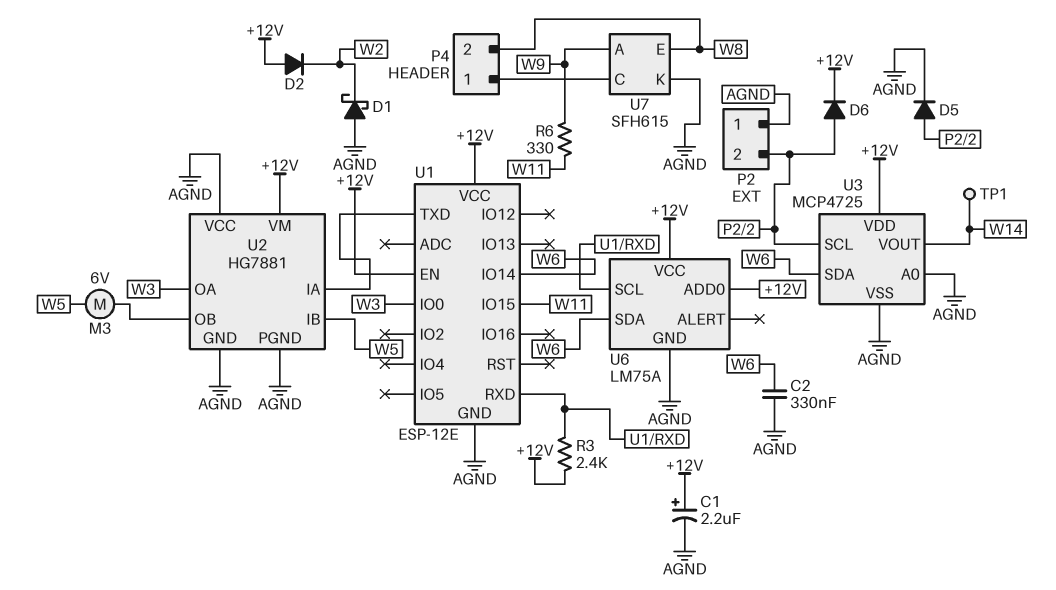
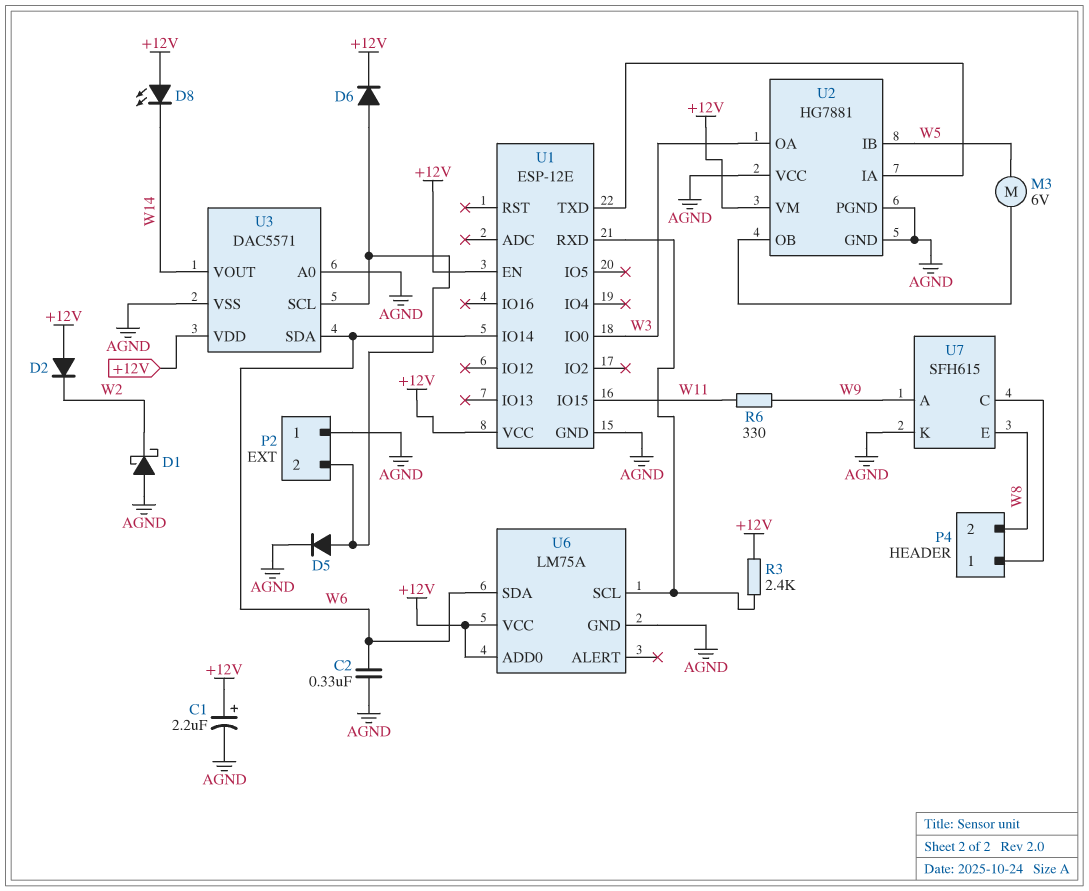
D8: none -> LED (A +12V, K W14)
TP1: test point (W14) -> none
U3: MCP4725 -> DAC5571

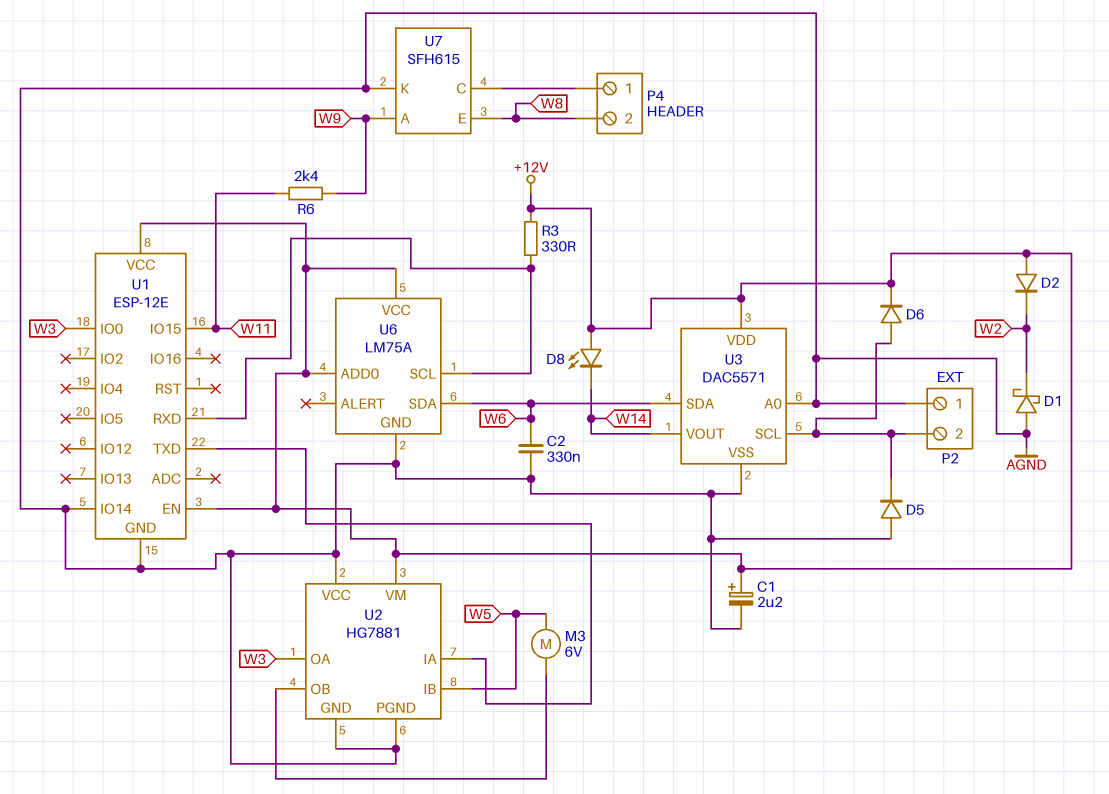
D5: diode (A P2/2, K AGND) -> diode (A AGND, K P2/2)
R3: 2.4k (+12V, U1/RXD) -> 330 (+12V, U1/RXD)
R6: 330 (W9, W11) -> 2.4k (W9, W11)
U1 pin IO14: W6 -> AGND

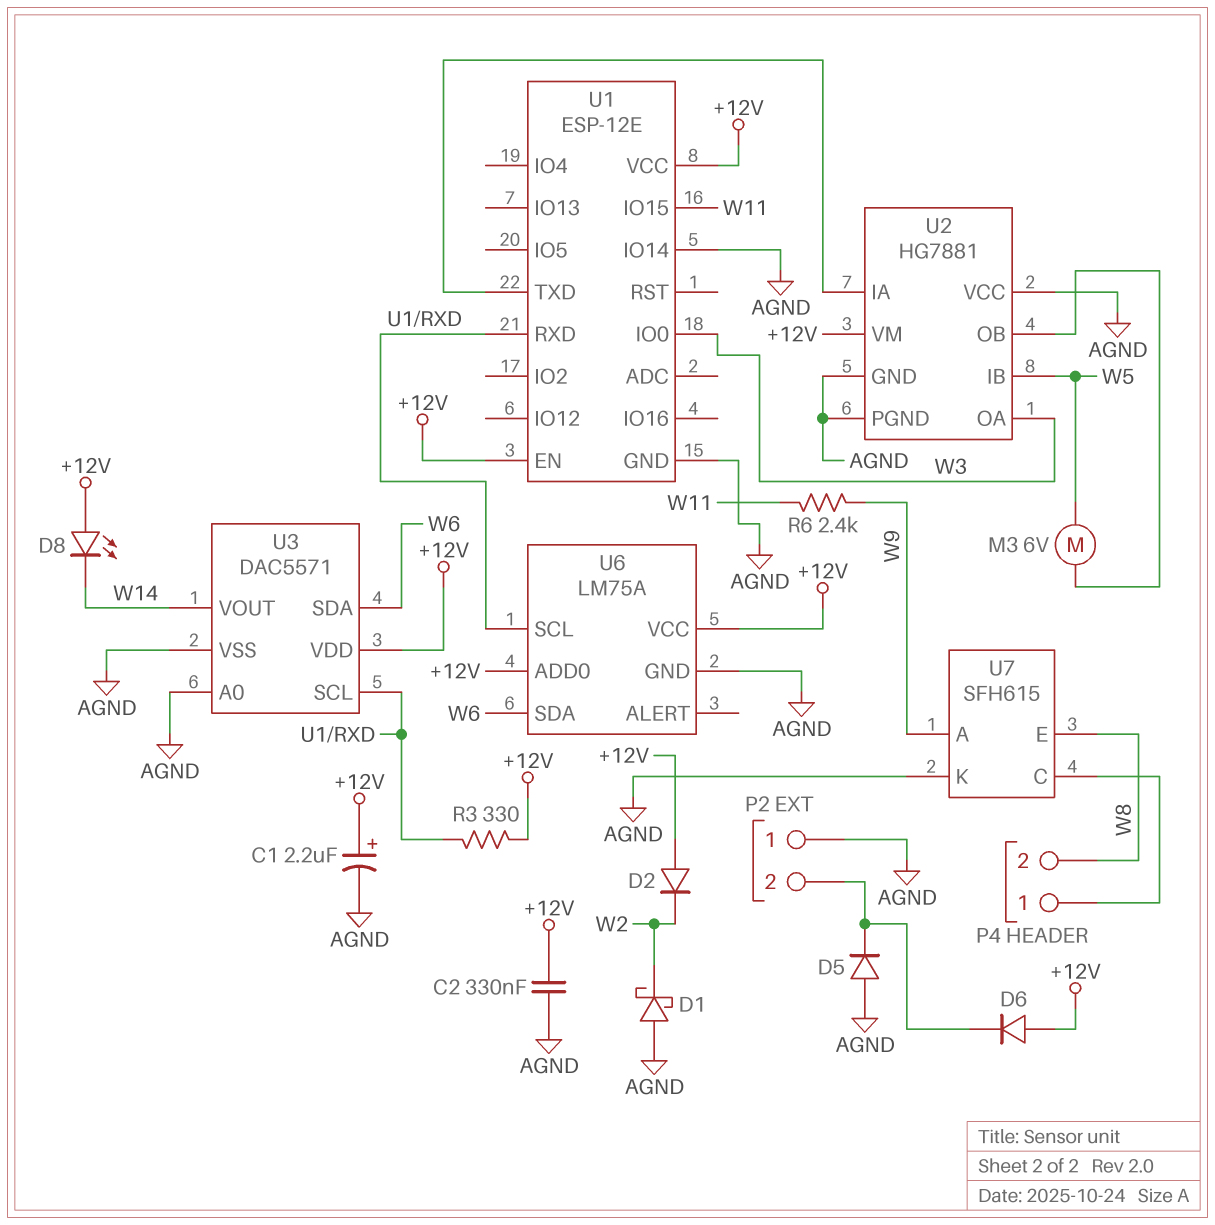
C2: 330nF (AGND, W6) -> 330nF (+12V, AGND)
D6: diode (A P2/2, K +12V) -> diode (A +12V, K P2/2)
U3 pin SCL: P2/2 -> U1/RXD

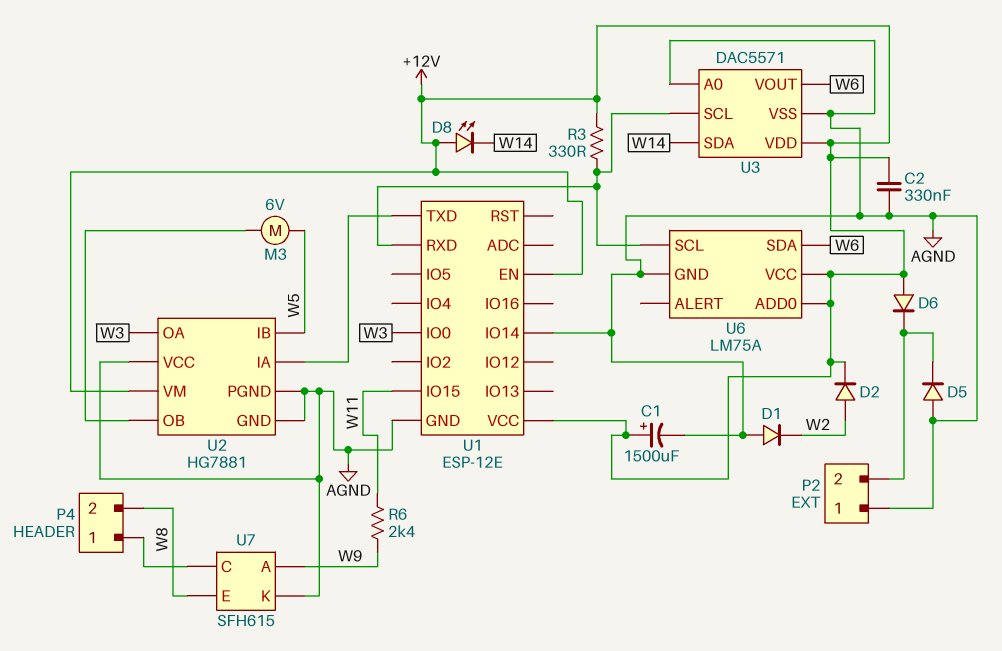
C1: 2.2uF (plus +12V, minus AGND) -> 1500uF (plus +12V, minus AGND)
D1: schottky (A AGND, K W2) -> diode (A AGND, K W2)
D2: diode (A +12V, K W2) -> diode (A W2, K +12V)
U3 pin SDA: W6 -> W14
U3 pin VOUT: W14 -> W6

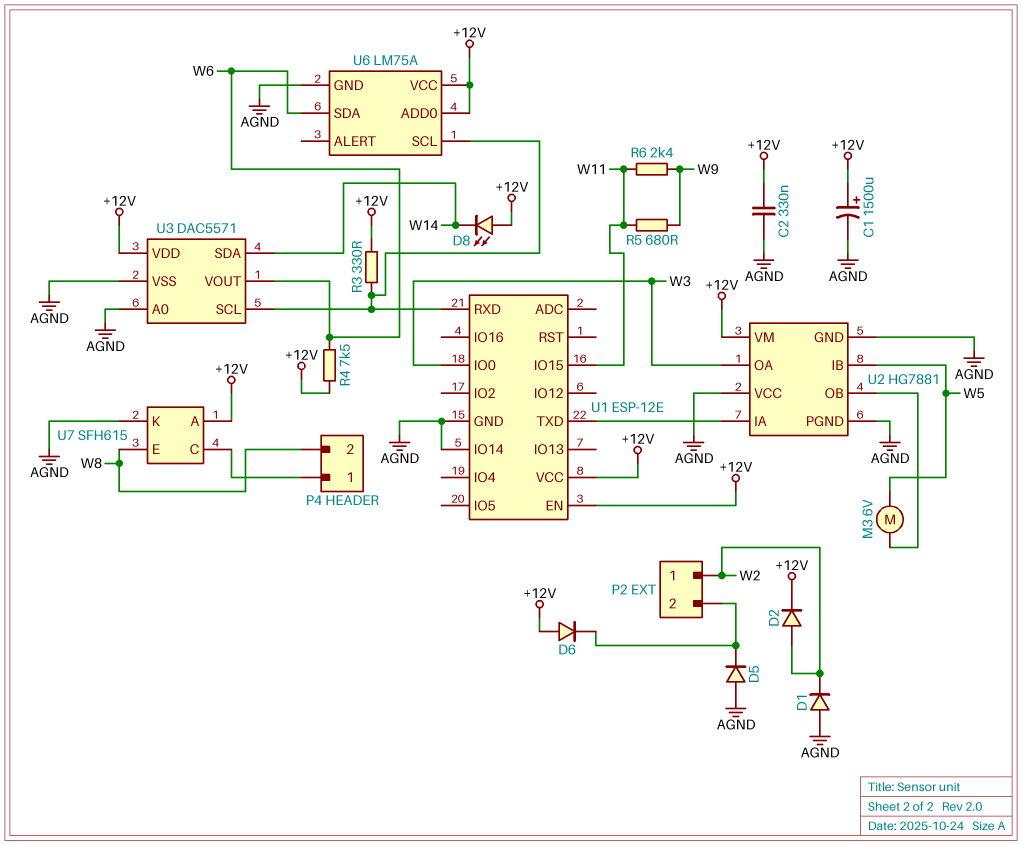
P2 pin 1: AGND -> W2
R4: none -> 7.5k (+12V, W6)
R5: none -> 680 (W9, W11)
U7 pin A: W9 -> +12V

